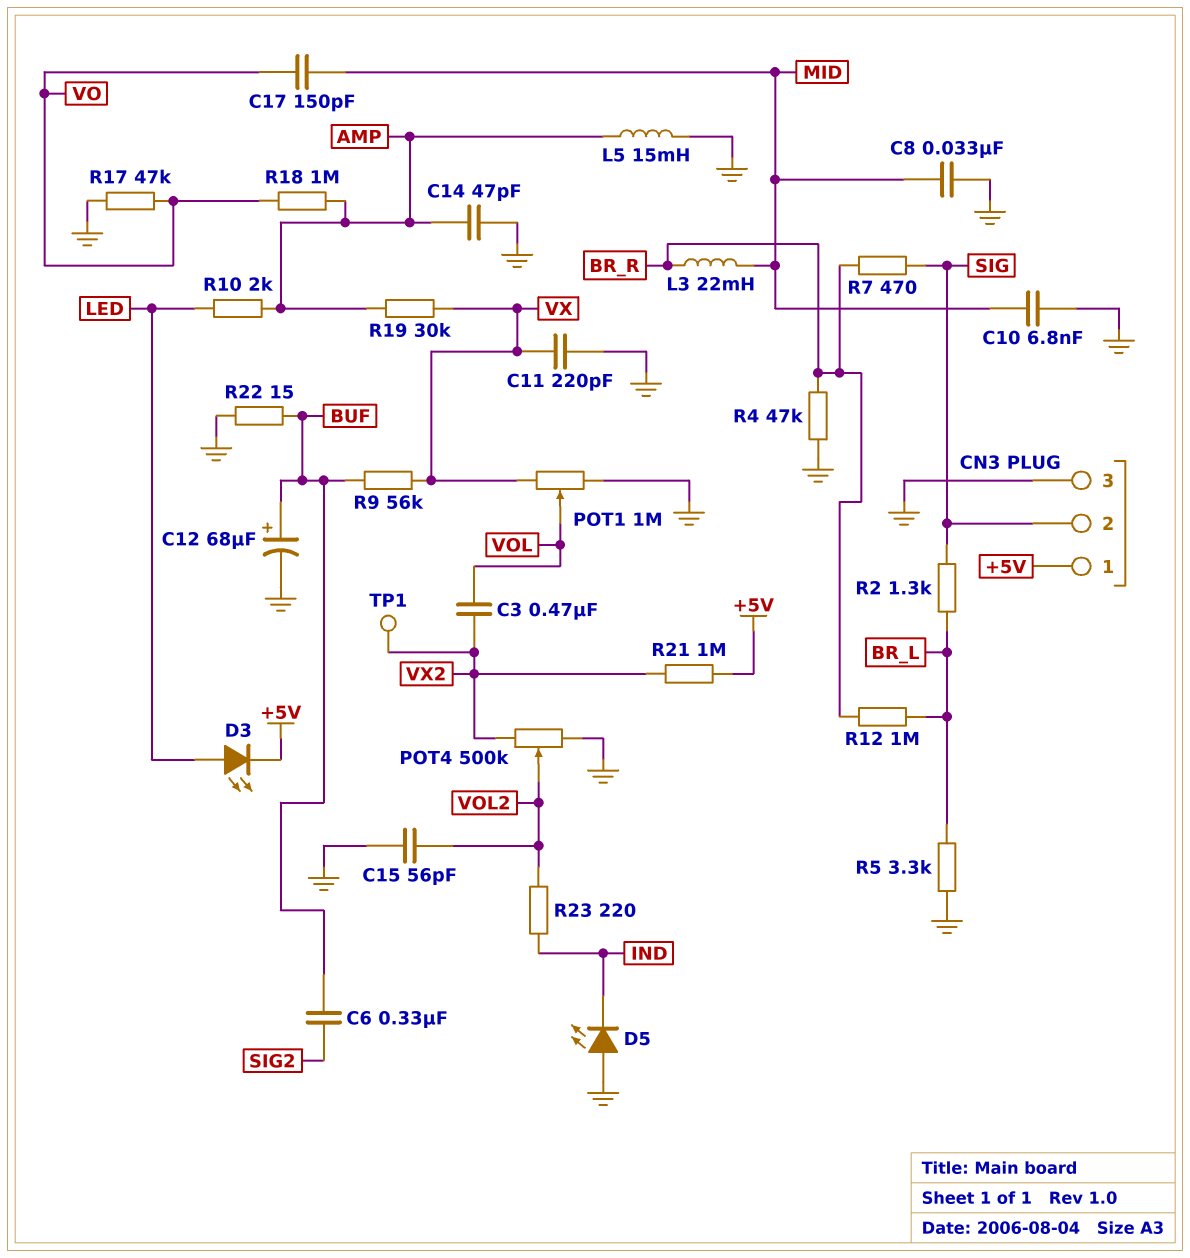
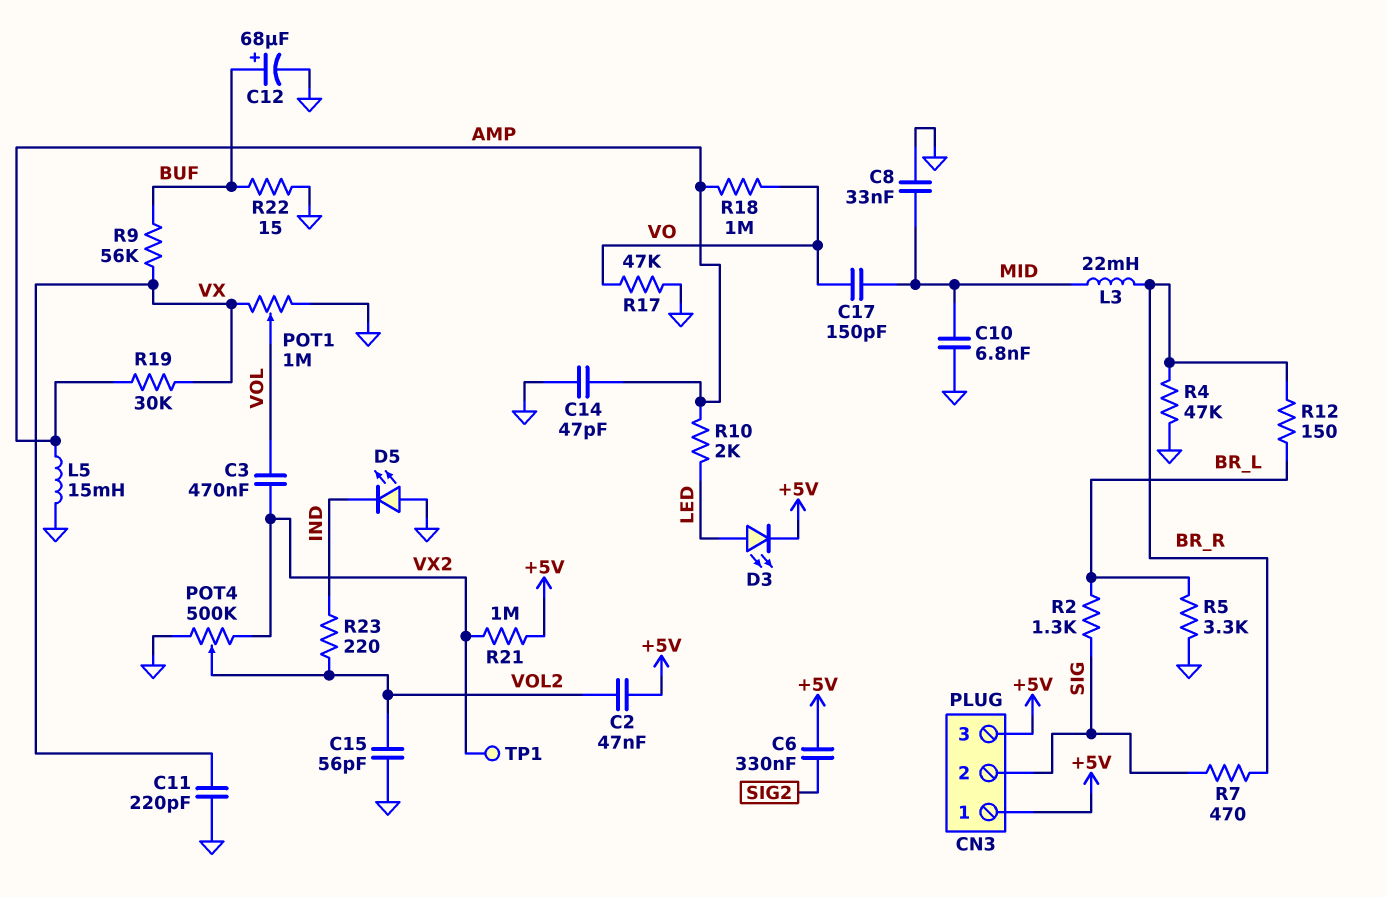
C2: none -> 47nF (+5V, VOL2)
C6: 330nF (BUF, SIG2) -> 330nF (+5V, SIG2)
CN3 pin 3: GND -> +5V
R12: 1M (BR_L, BR_R) -> 150 (BR_L, BR_R)

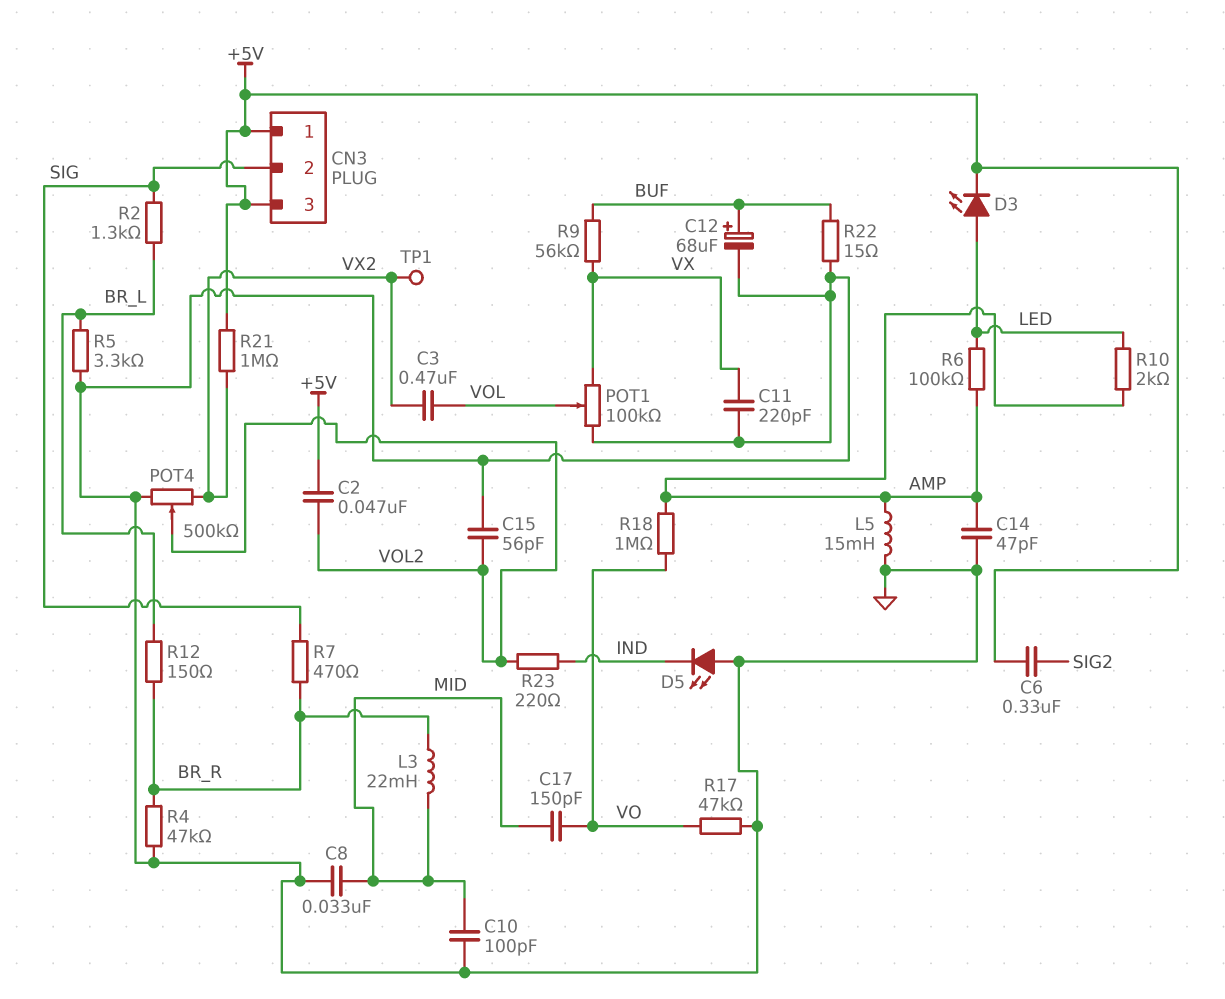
C10: 6.8nF (GND, MID) -> 100pF (GND, MID)
POT1: 1M (GND, VX, wiper VOL) -> 100k (GND, VX, wiper VOL)
R6: none -> 100k (AMP, LED)
R19: 30k (AMP, VX) -> none

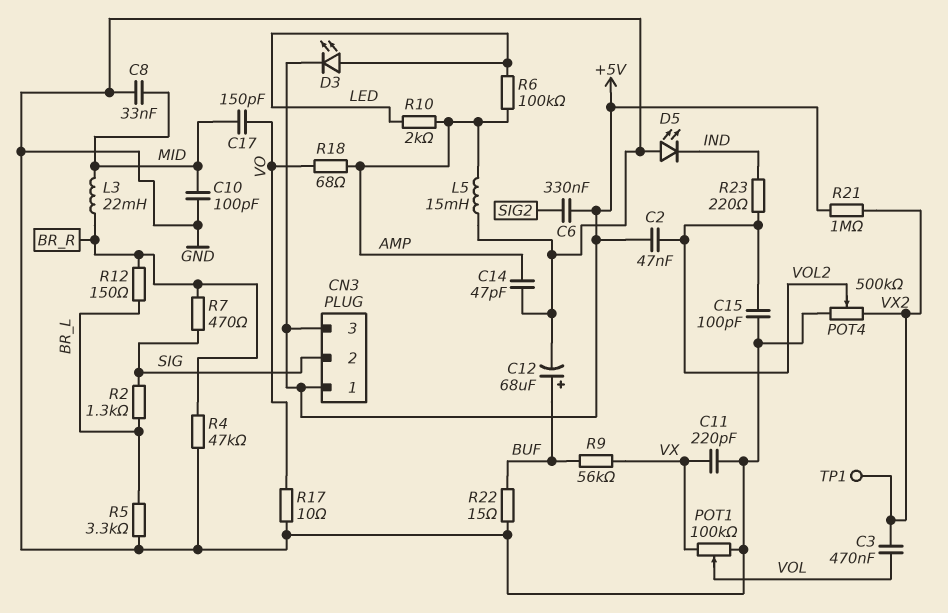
C15: 56pF (GND, VOL2) -> 100pF (GND, VOL2)
R17: 47k (GND, VO) -> 10 (GND, VO)
R18: 1M (AMP, VO) -> 68 (AMP, VO)

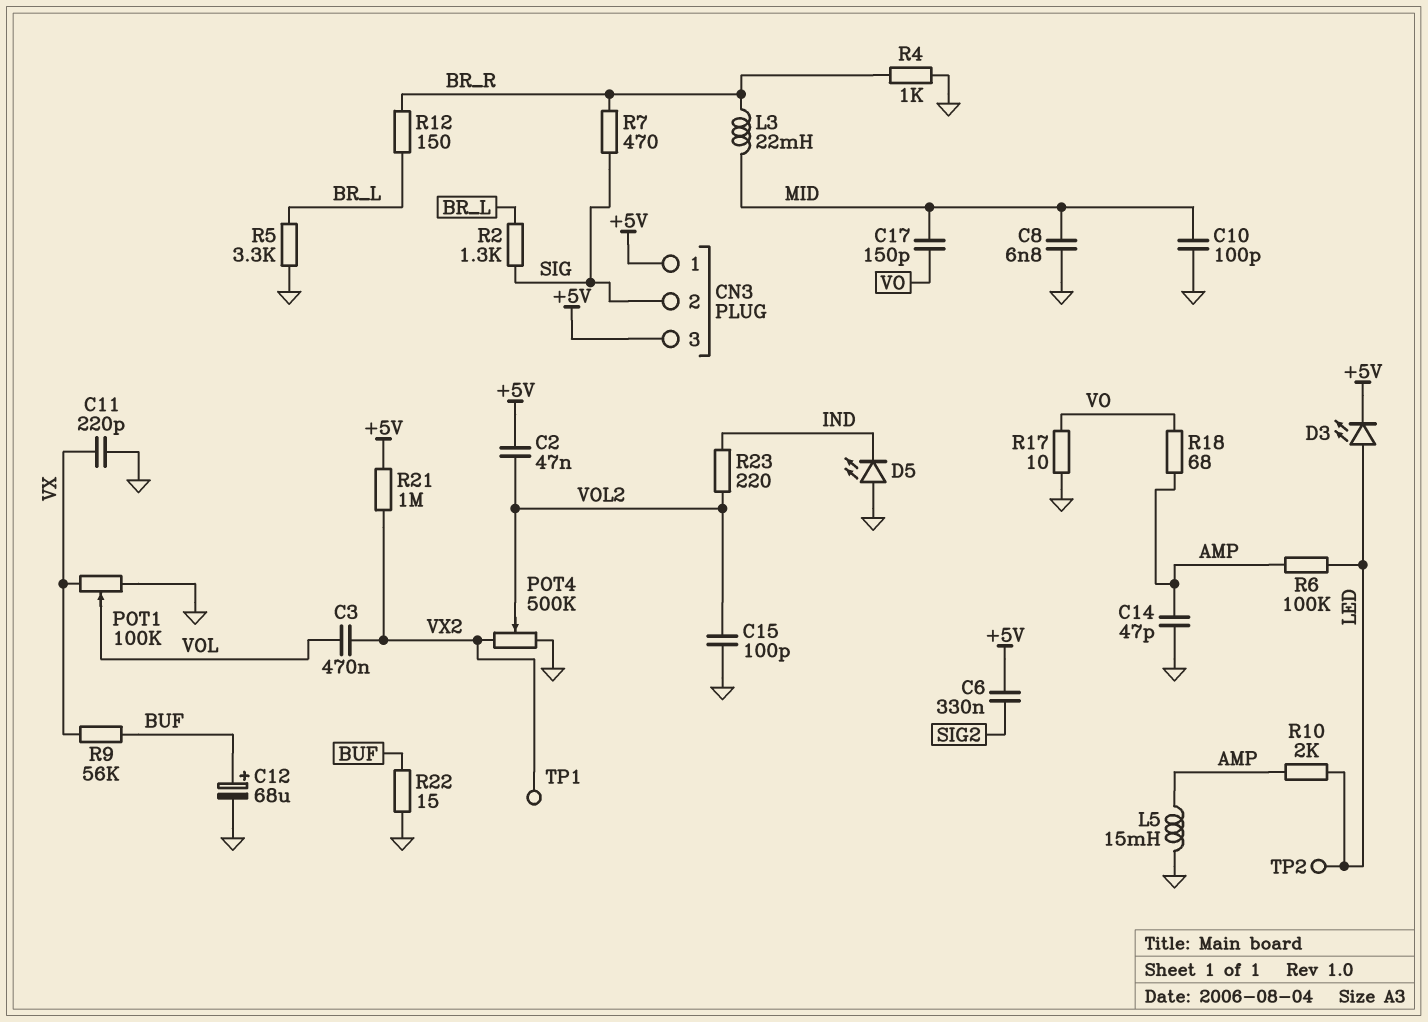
C8: 33nF (GND, MID) -> 6.8nF (GND, MID)
R4: 47k (BR_R, GND) -> 1k (BR_R, GND)
TP2: none -> test point (LED)

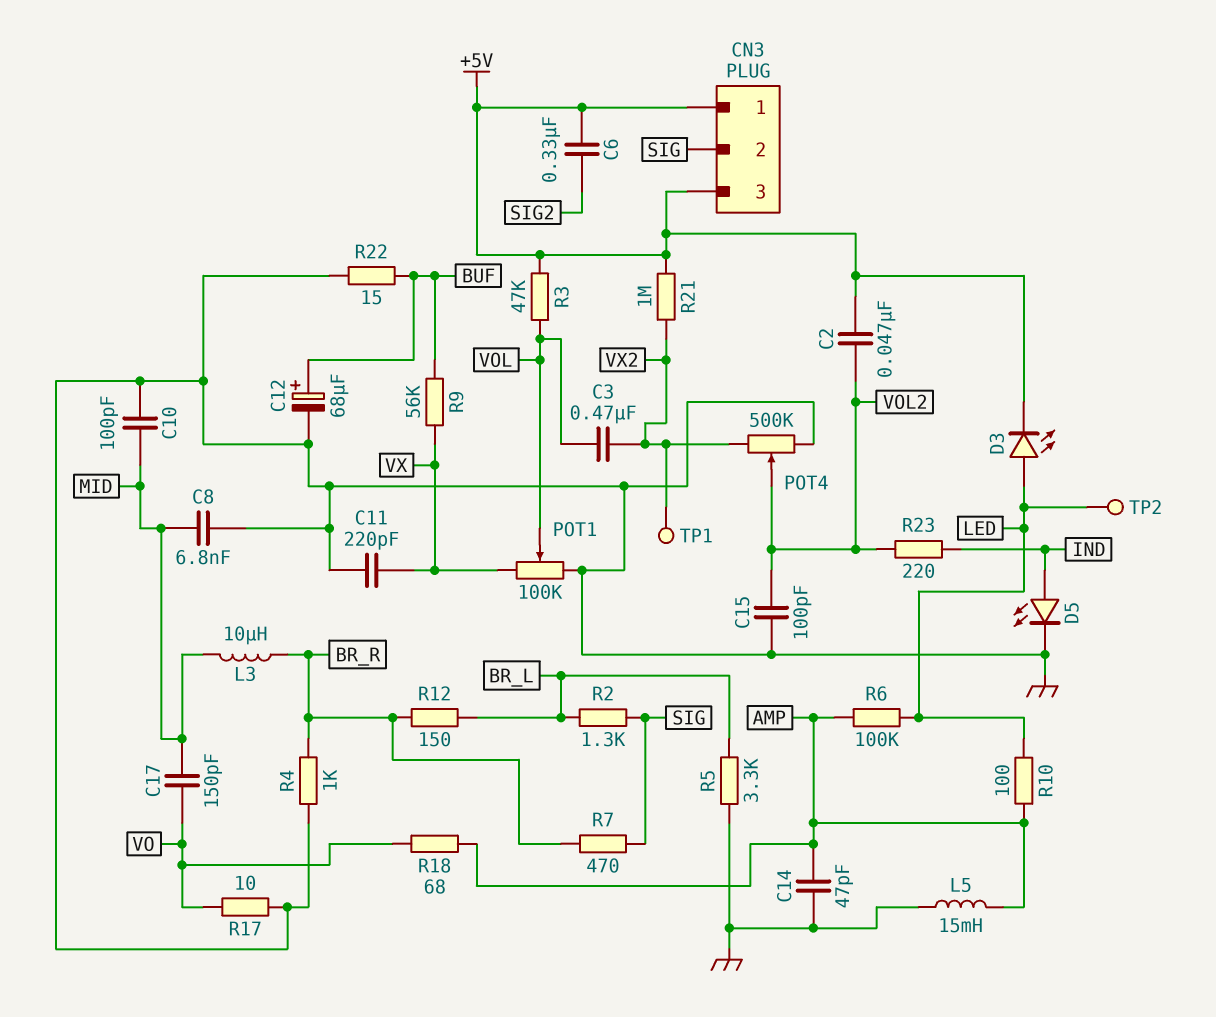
D5: LED (A GND, K IND) -> LED (A IND, K GND)
L3: 22mH (BR_R, MID) -> 10uH (BR_R, MID)
R3: none -> 47k (+5V, VOL)
R10: 2k (AMP, LED) -> 100 (AMP, LED)

